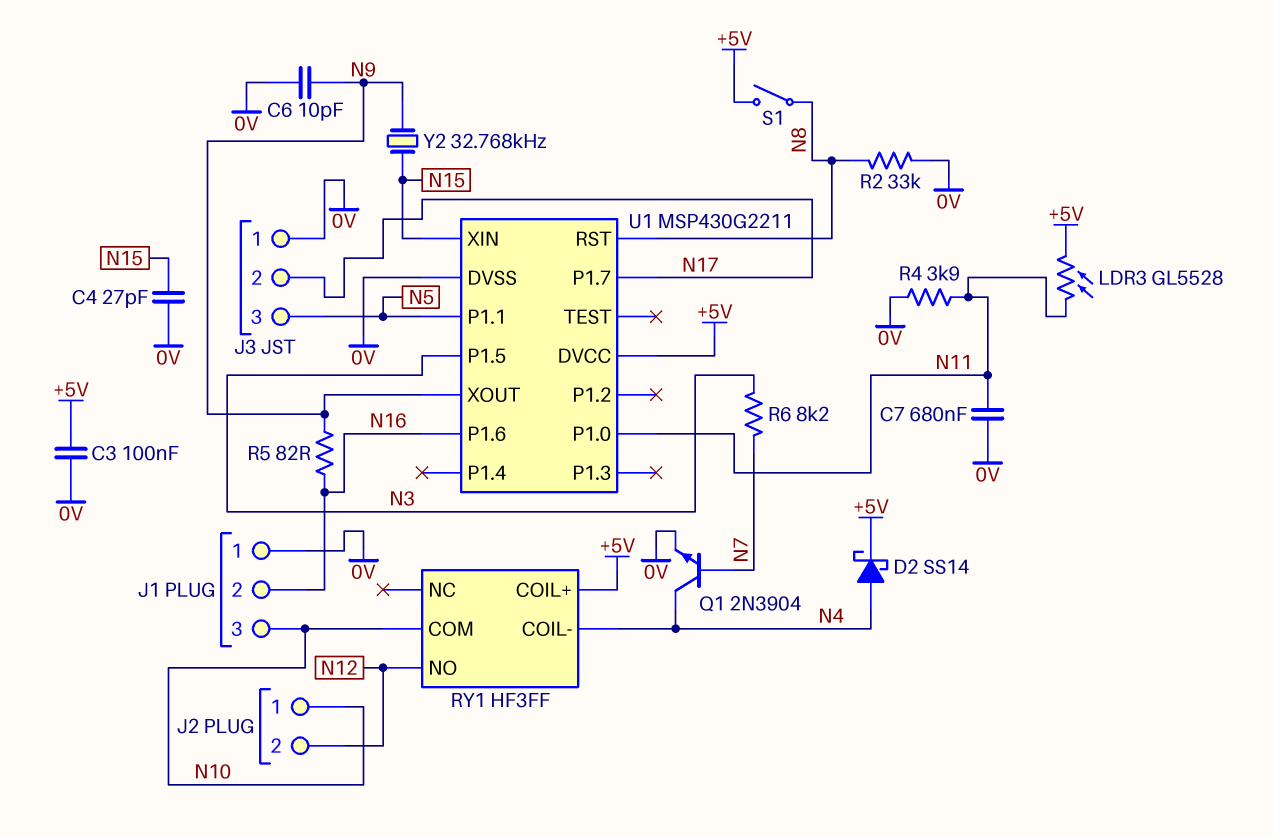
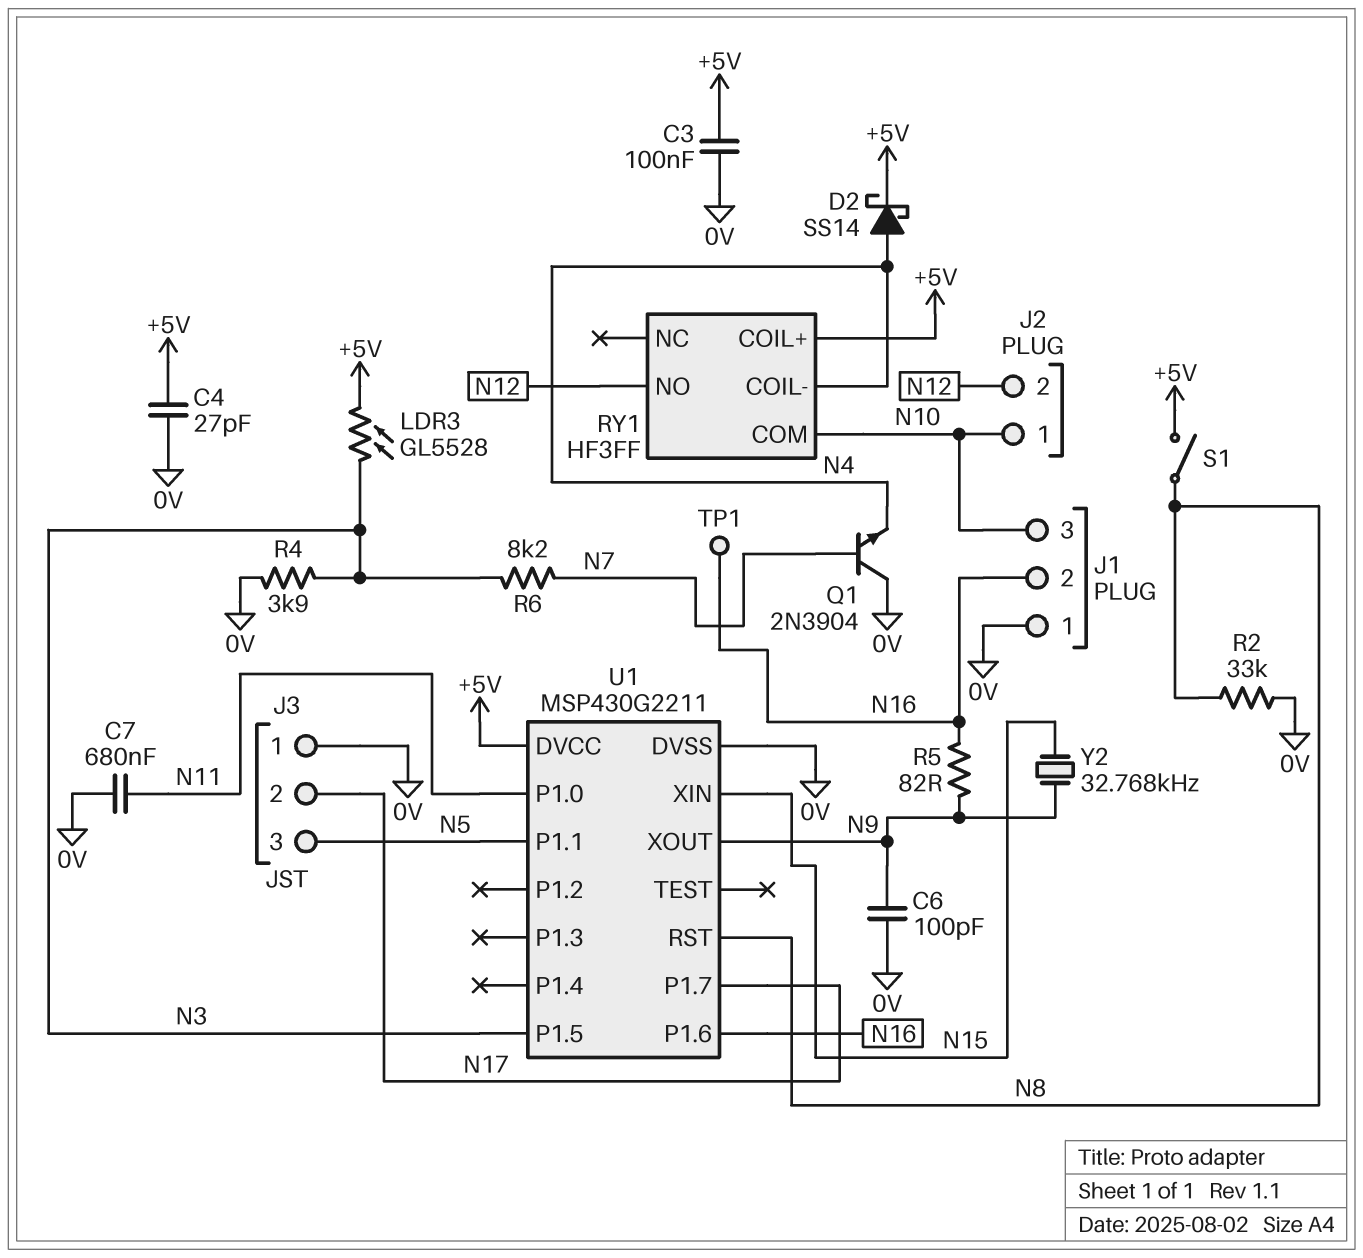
C4: 27pF (0V, N15) -> 27pF (+5V, 0V)
C6: 10pF (0V, N9) -> 100pF (0V, N9)
LDR3: GL5528 (+5V, N11) -> GL5528 (+5V, N3)
Q1: NPN 2N3904 (B N7, C N4, E 0V) -> NPN 2N3904 (B N7, C 0V, E N4)
R4: 3.9k (0V, N11) -> 3.9k (0V, N3)
TP1: none -> test point (N16)

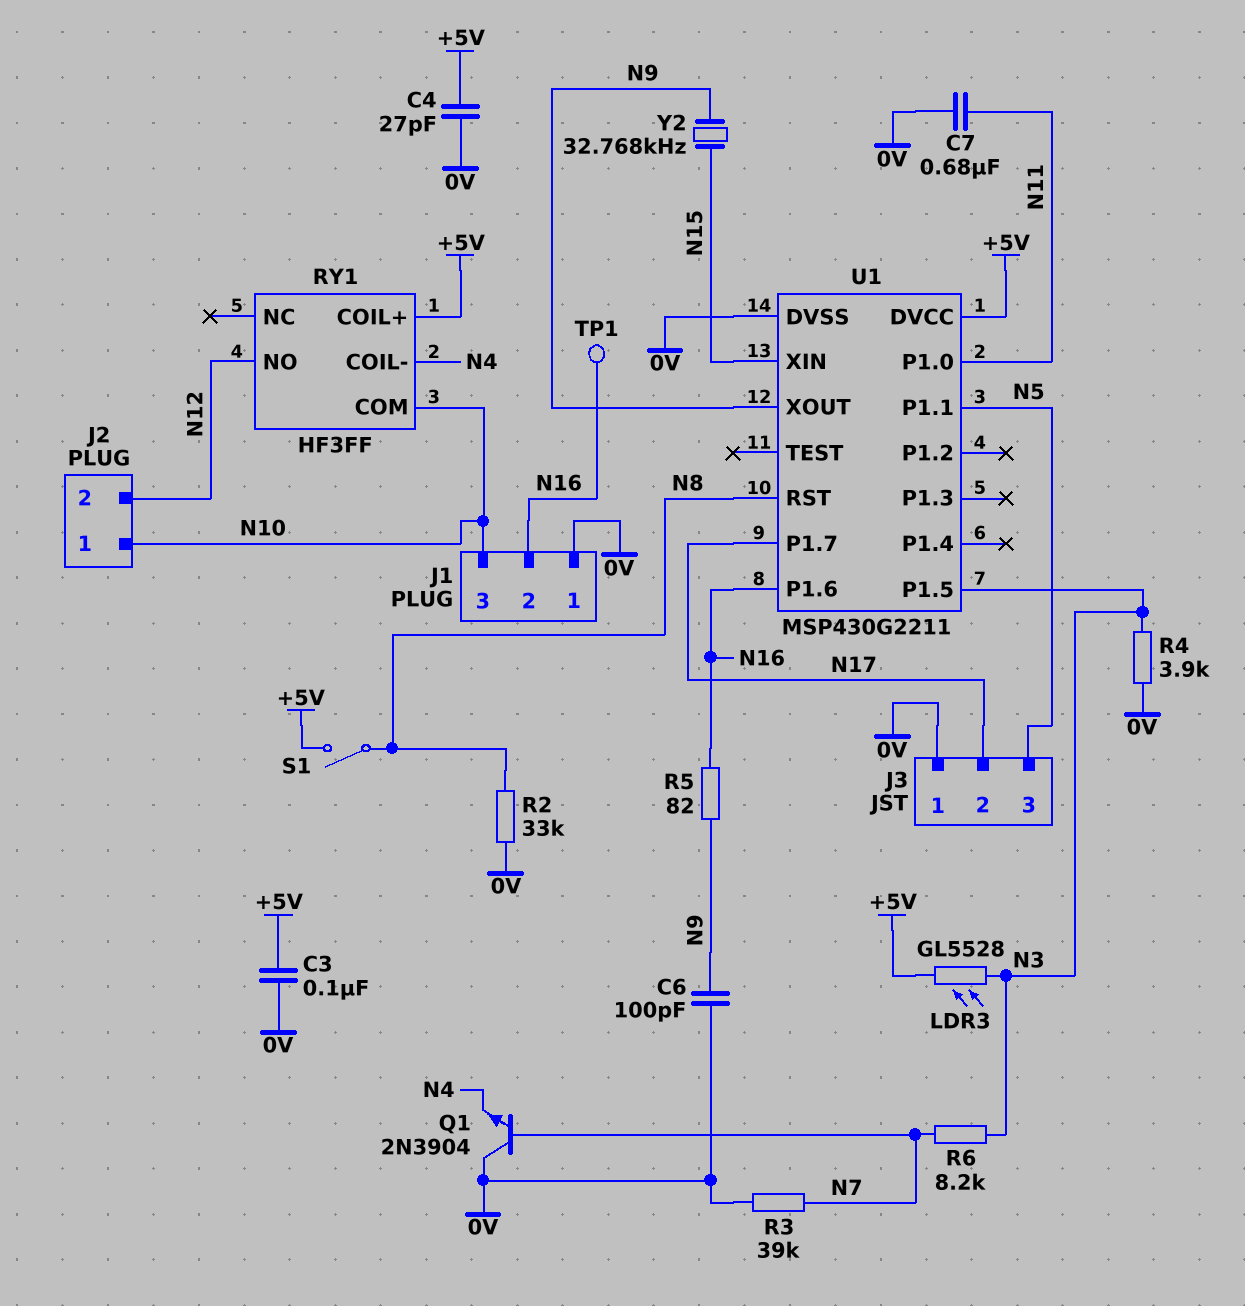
D2: schottky SS14 (A N4, K +5V) -> none
R3: none -> 39k (0V, N7)

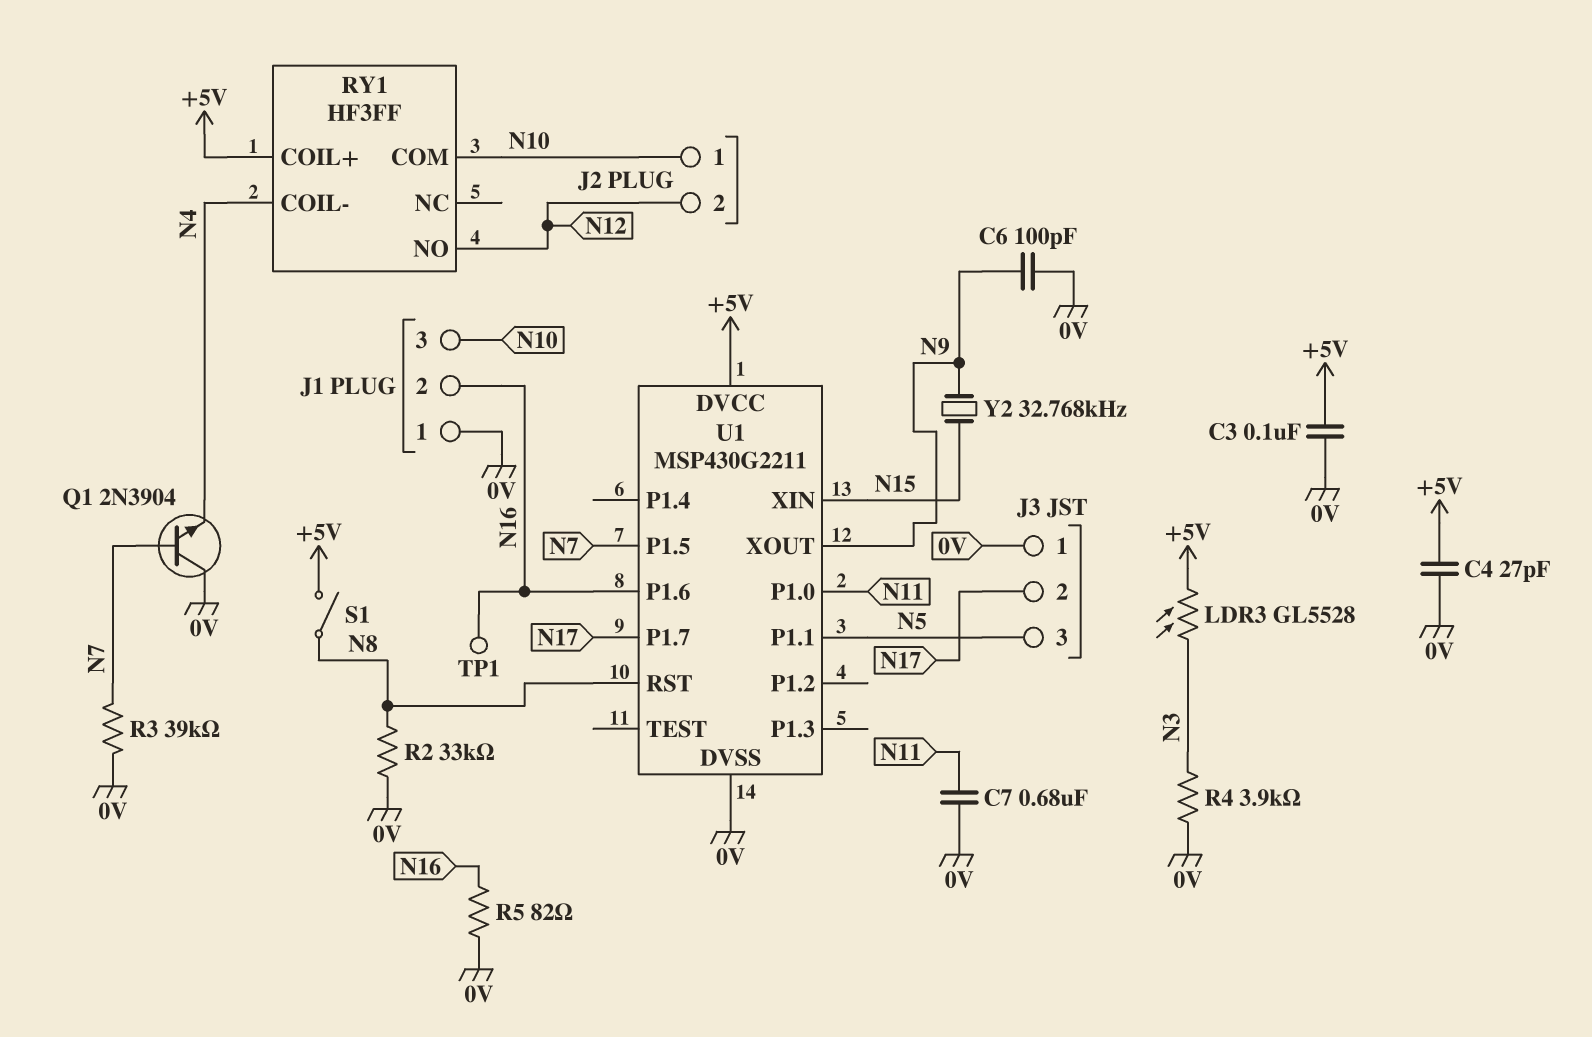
R5: 82 (N9, N16) -> 82 (0V, N16)
R6: 8.2k (N3, N7) -> none
U1 pin P1.5: N3 -> N7

